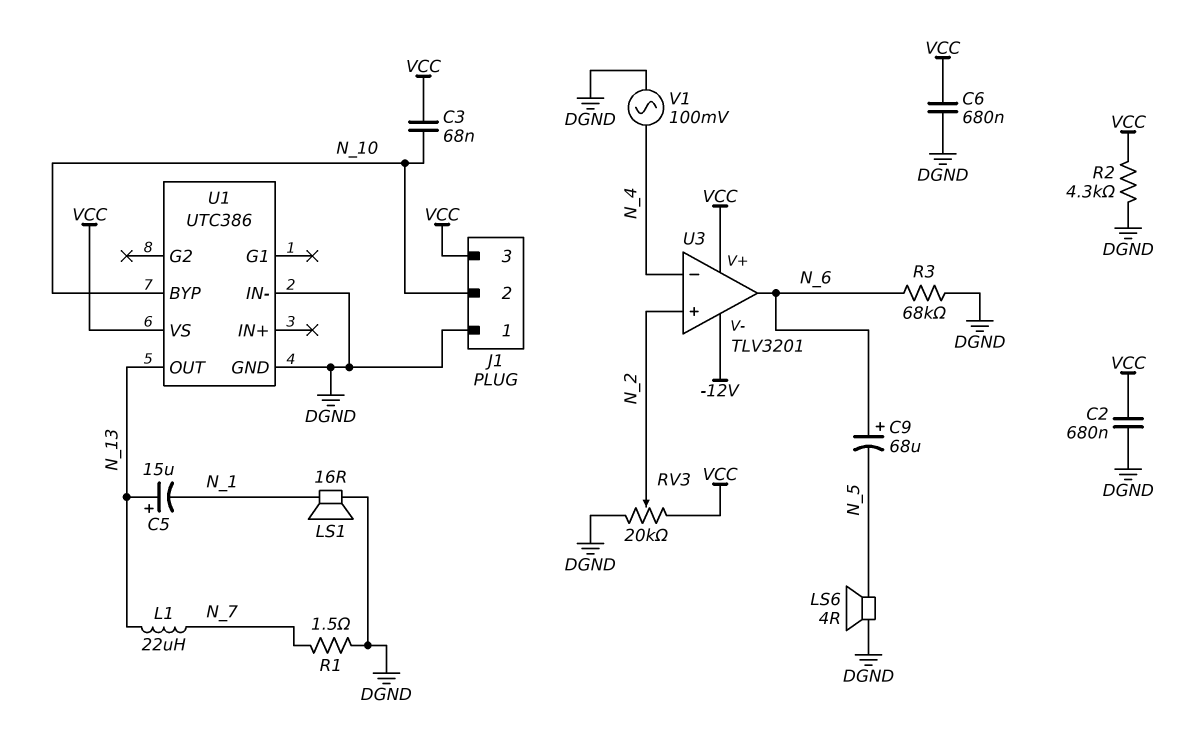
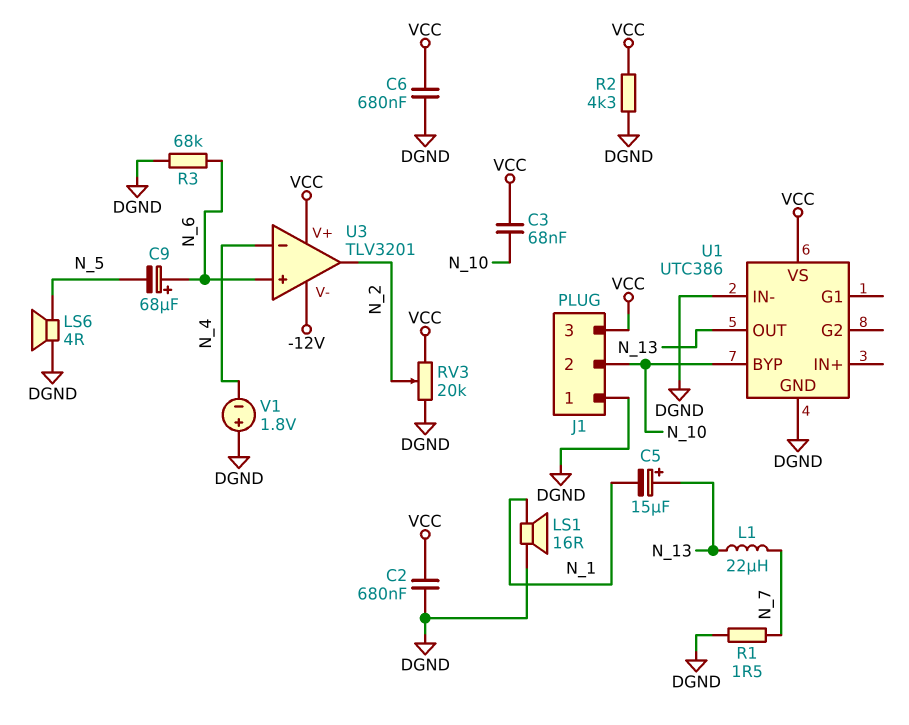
U3 pin in+: N_2 -> N_6
U3 pin out: N_6 -> N_2
V1: AC 100mV (DGND, N_4) -> 1.8V (plus DGND, minus N_4)

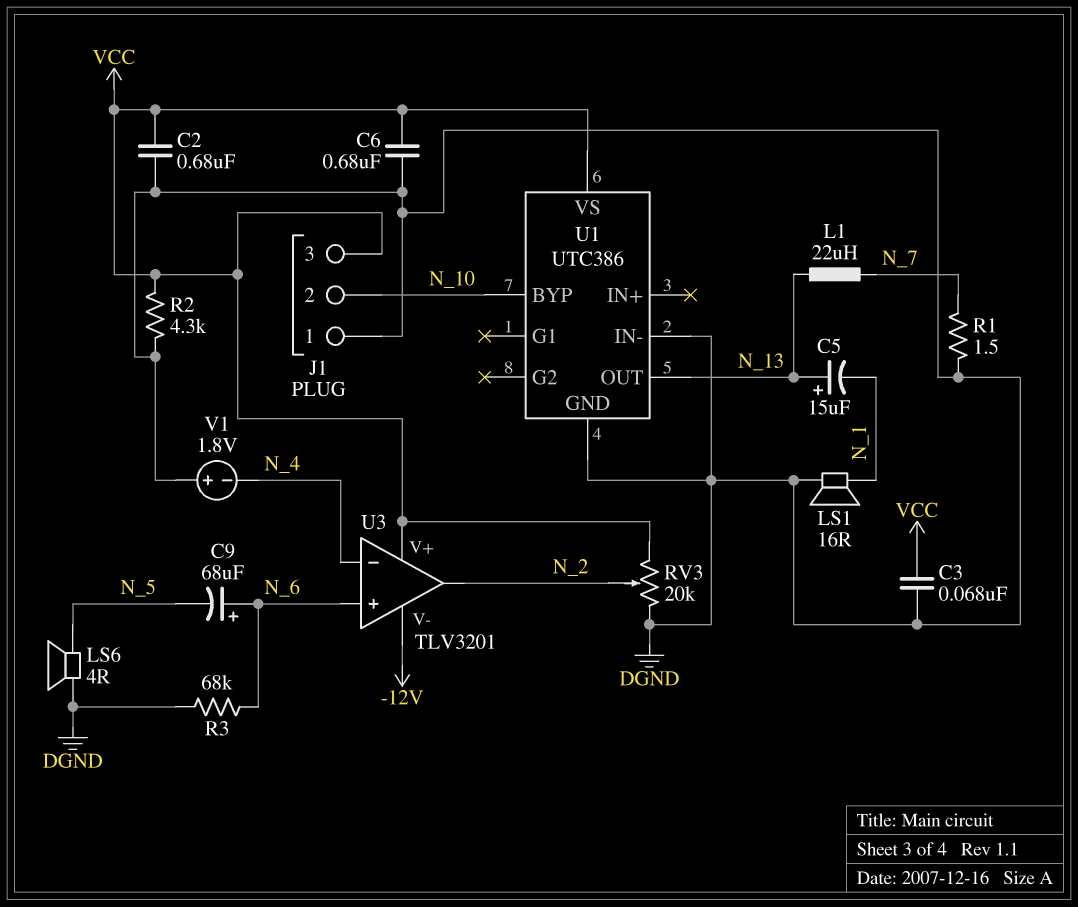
C3: 68nF (N_10, VCC) -> 68nF (DGND, VCC)

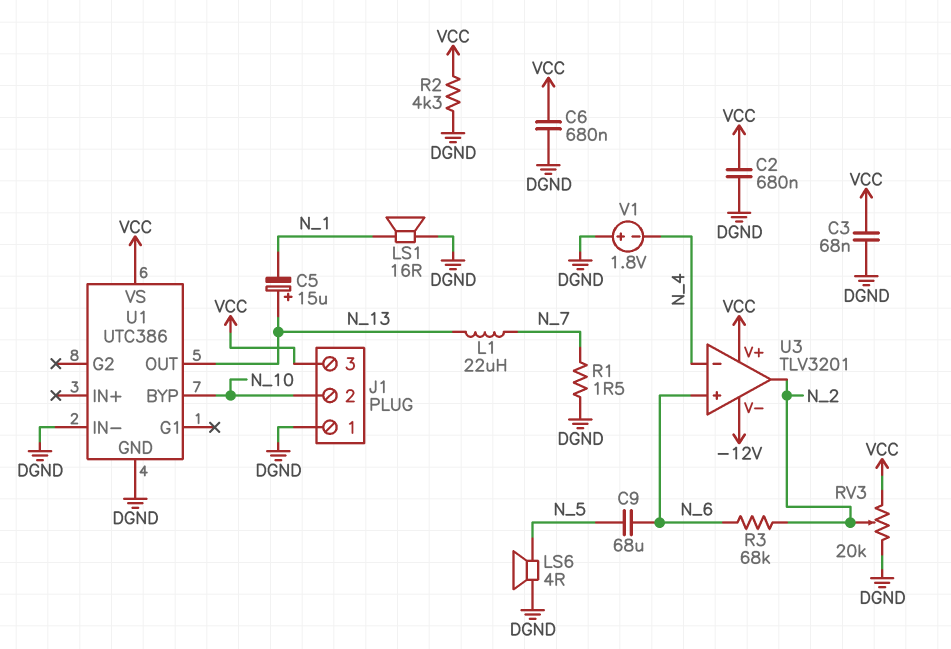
C9: 68uF (plus N_6, minus N_5) -> 68uF (N_5, N_6)
R3: 68k (DGND, N_6) -> 68k (N_2, N_6)

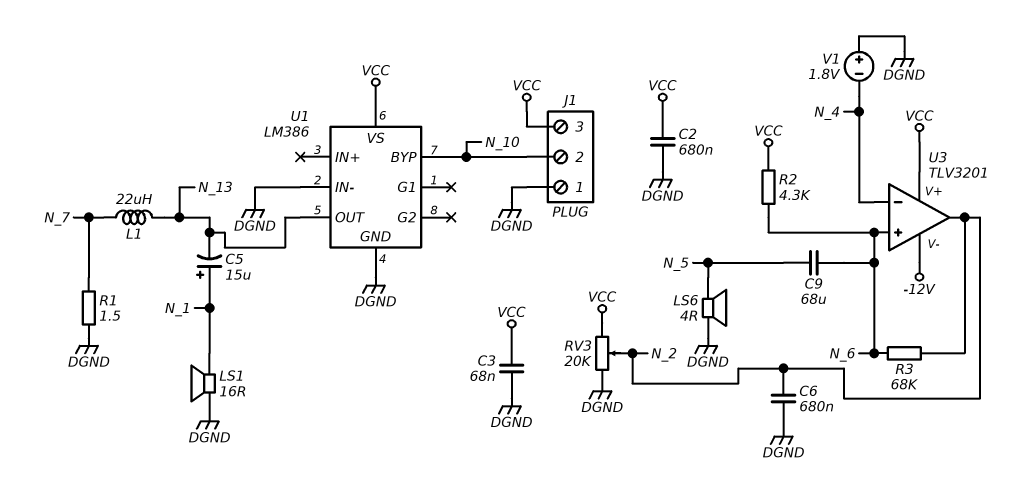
C5: 15uF (plus N_13, minus N_1) -> 15uF (plus N_1, minus N_13)
C6: 680nF (DGND, VCC) -> 680nF (DGND, N_2)
R2: 4.3k (DGND, VCC) -> 4.3k (N_6, VCC)
U1: UTC386 -> LM386

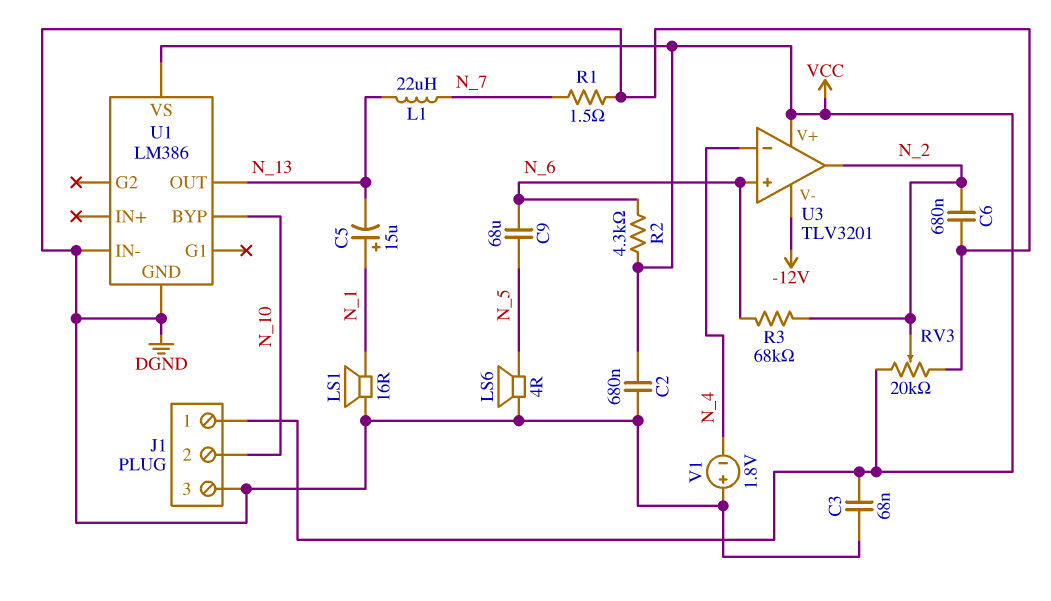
J1 pin 1: DGND -> VCC
J1 pin 3: VCC -> DGND

